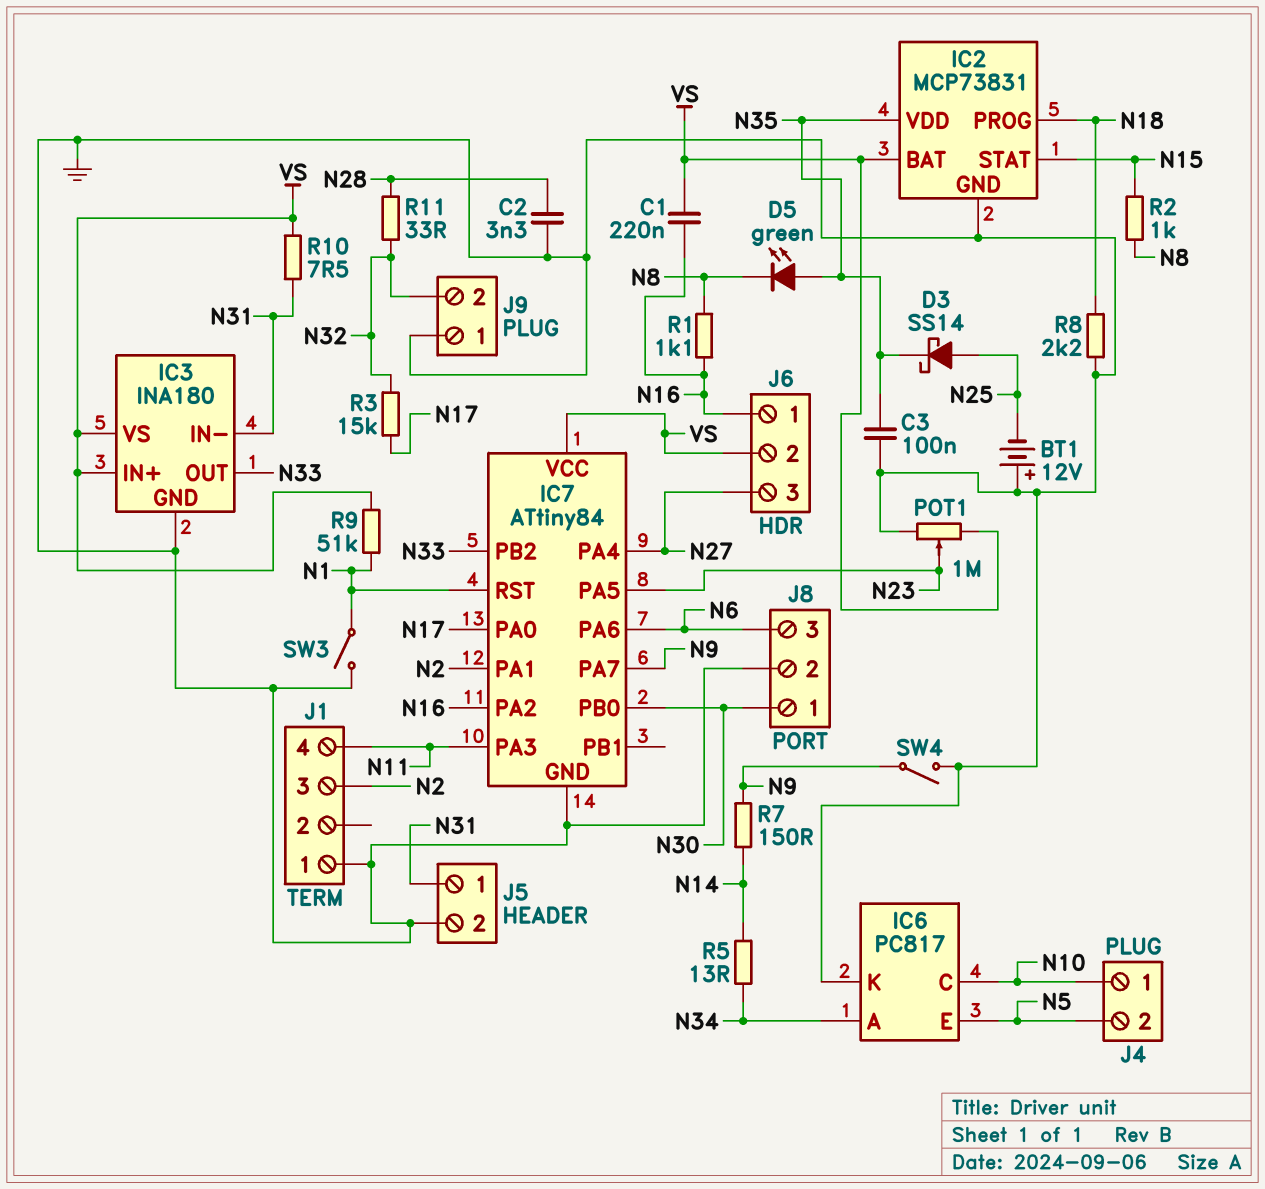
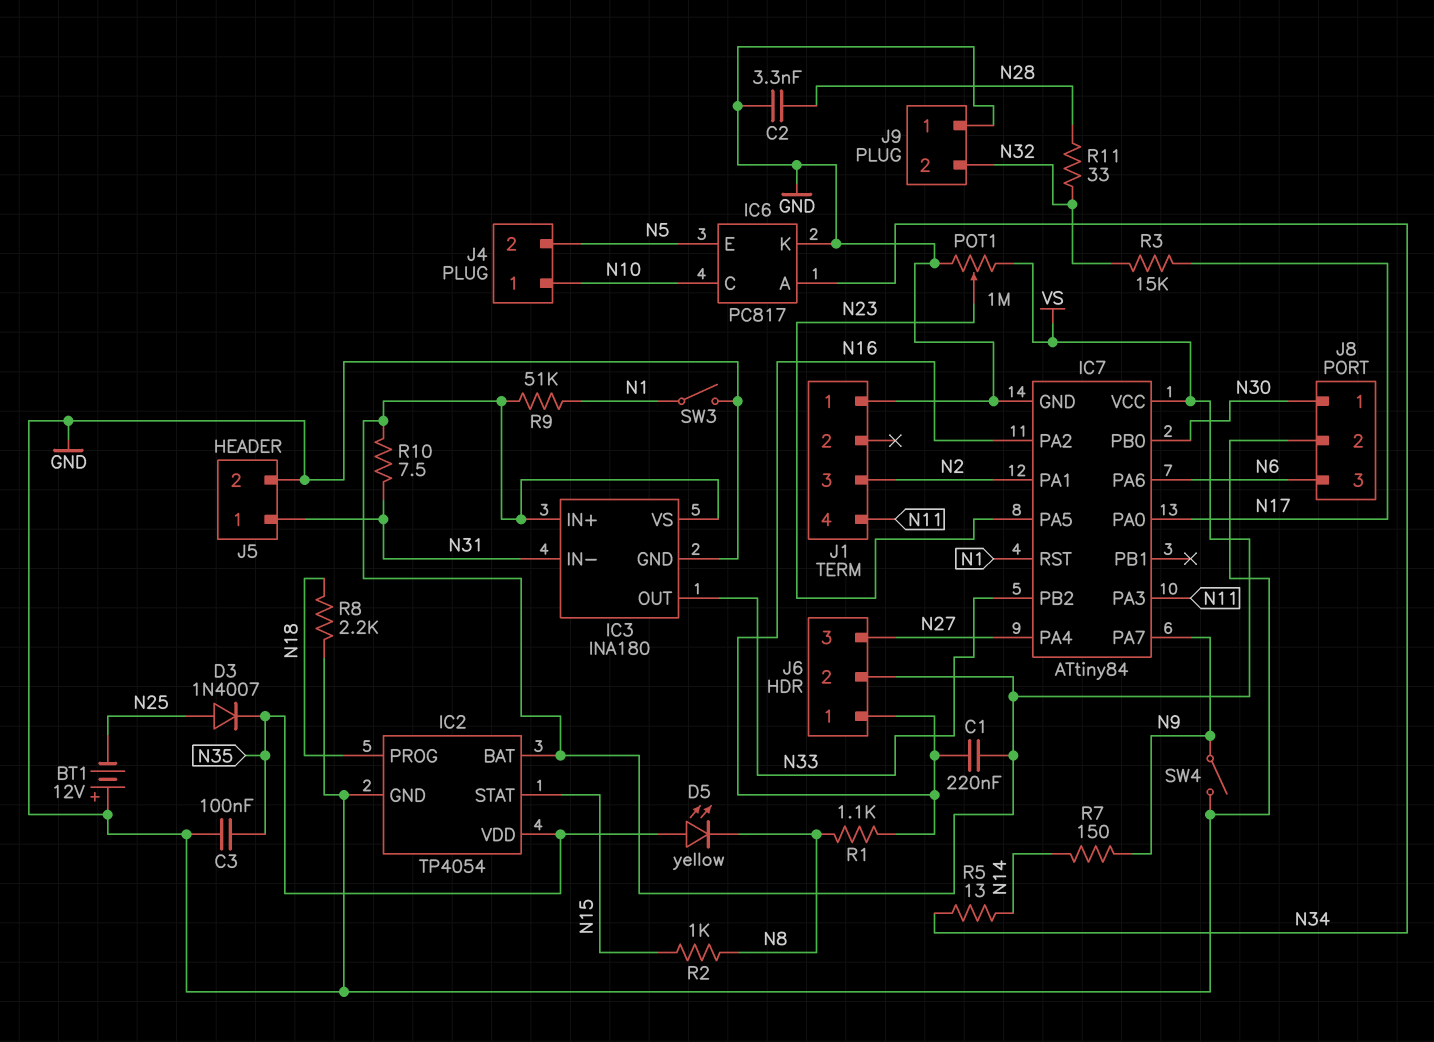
D3: schottky SS14 (A N25, K N35) -> diode 1N4007 (A N25, K N35)
D5: LED green (A N35, K N8) -> LED yellow (A N35, K N8)
IC2: MCP73831 -> TP4054

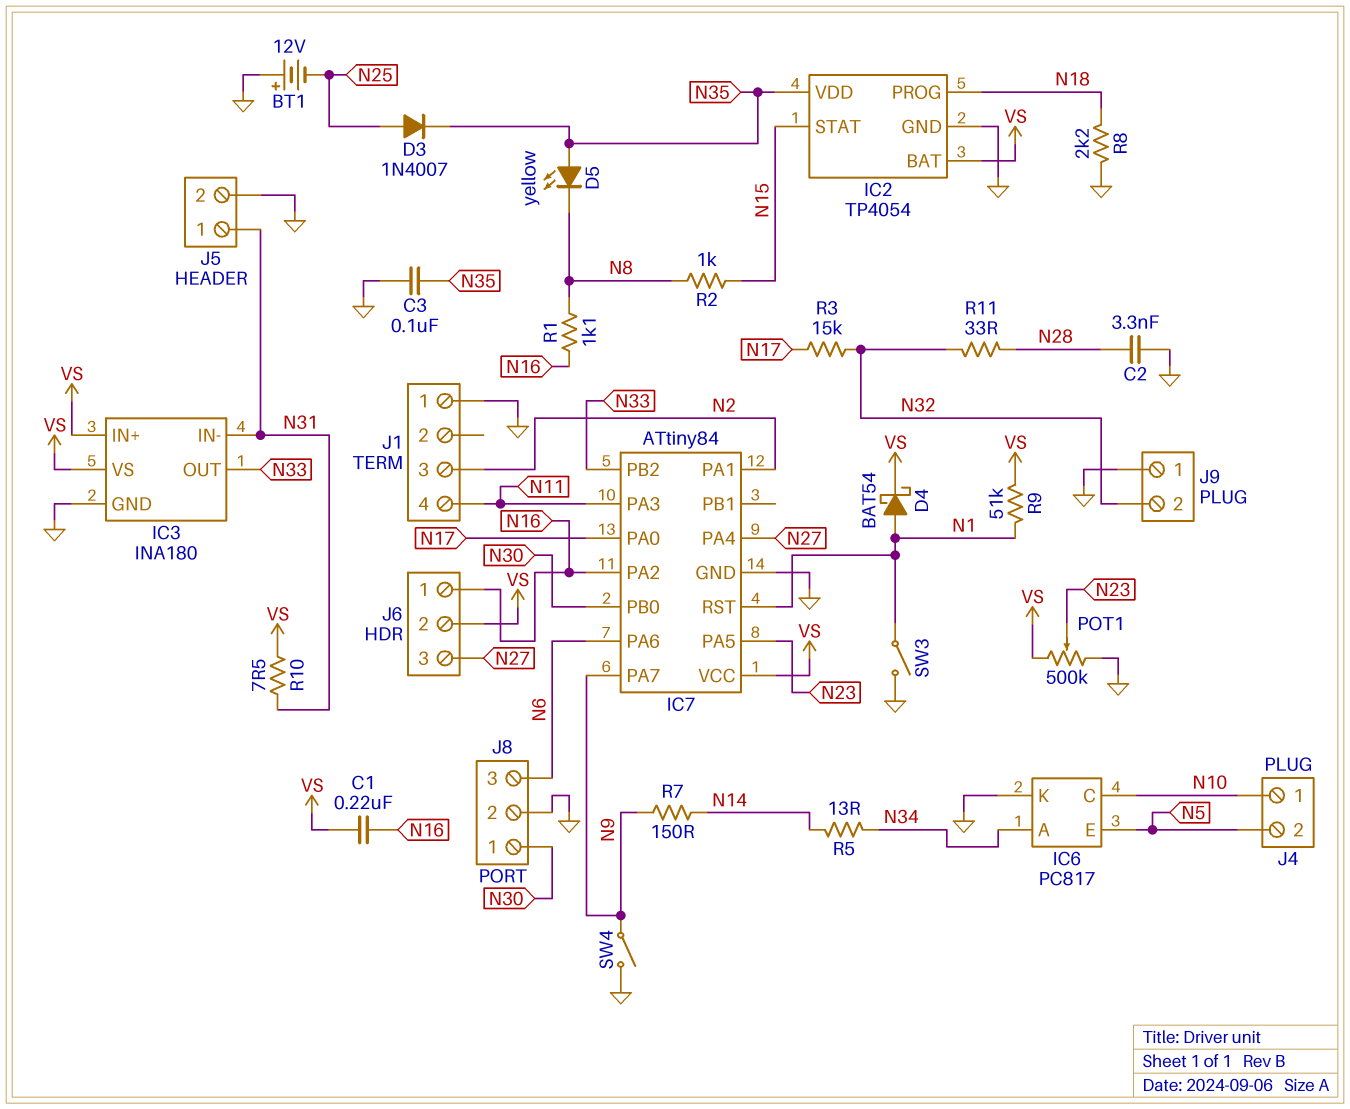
D4: none -> schottky BAT54 (A N1, K VS)
POT1: 1M (GND, VS, wiper N23) -> 500k (GND, VS, wiper N23)

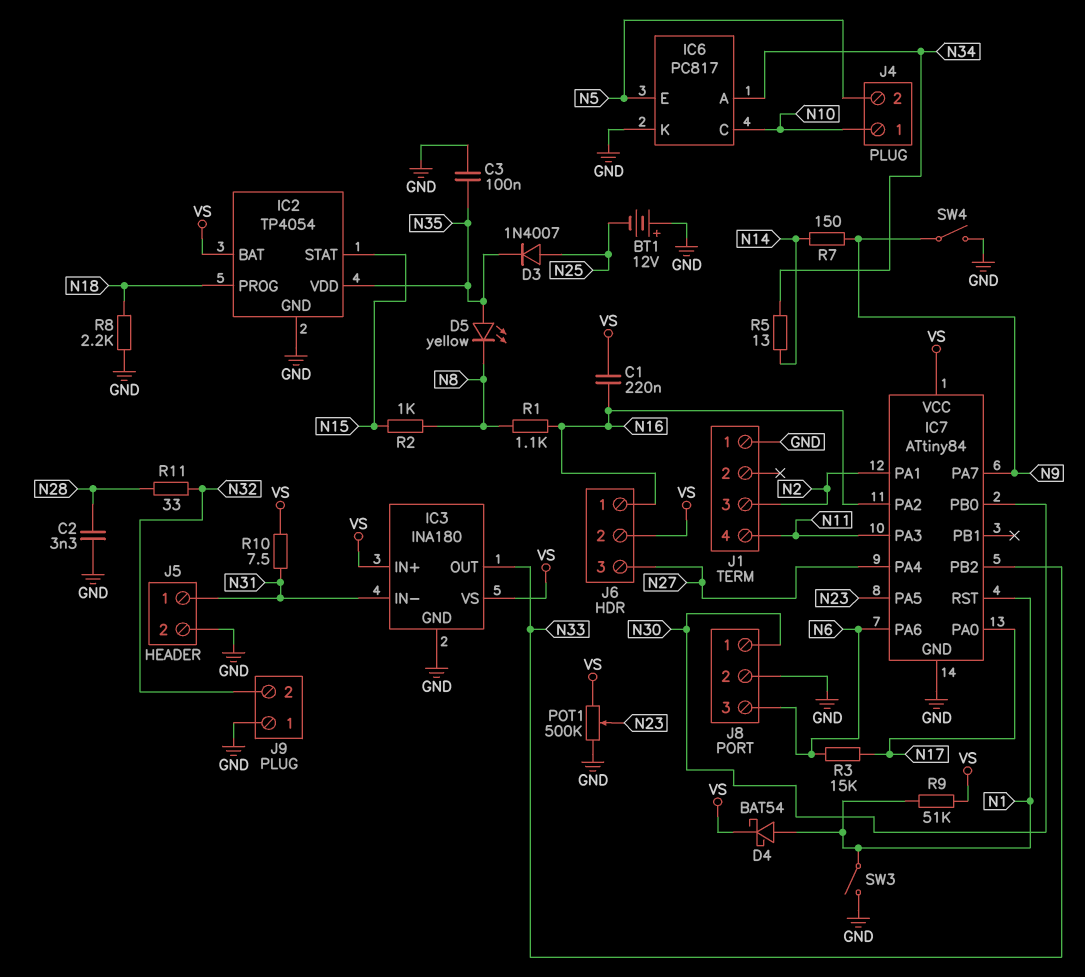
R3: 15k (N17, N32) -> 15k (N6, N17)

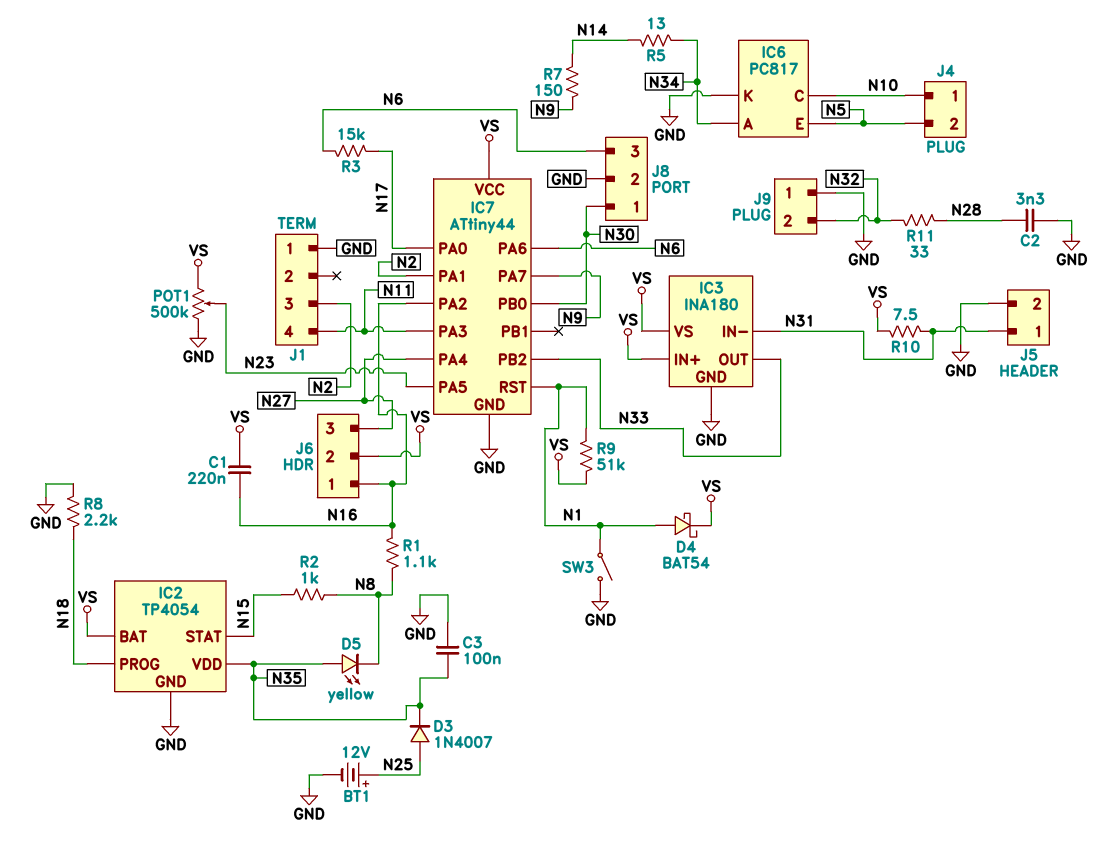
BT1: 12V (plus GND, minus N25) -> 12V (plus N25, minus GND)
IC7: ATtiny84 -> ATtiny44
SW4: switch (GND, N9) -> none

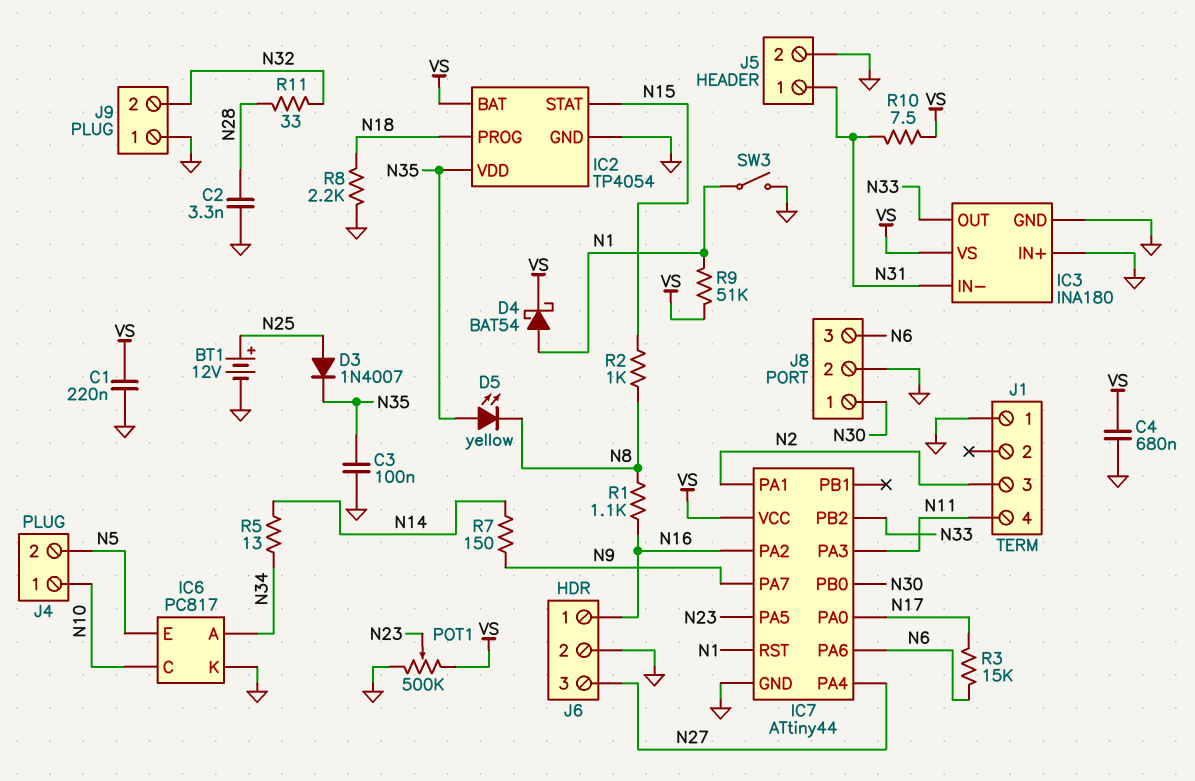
C1: 220nF (N16, VS) -> 220nF (GND, VS)
C4: none -> 680nF (GND, VS)
IC3 pin IN+: VS -> GND
J6 pin 2: VS -> GND

